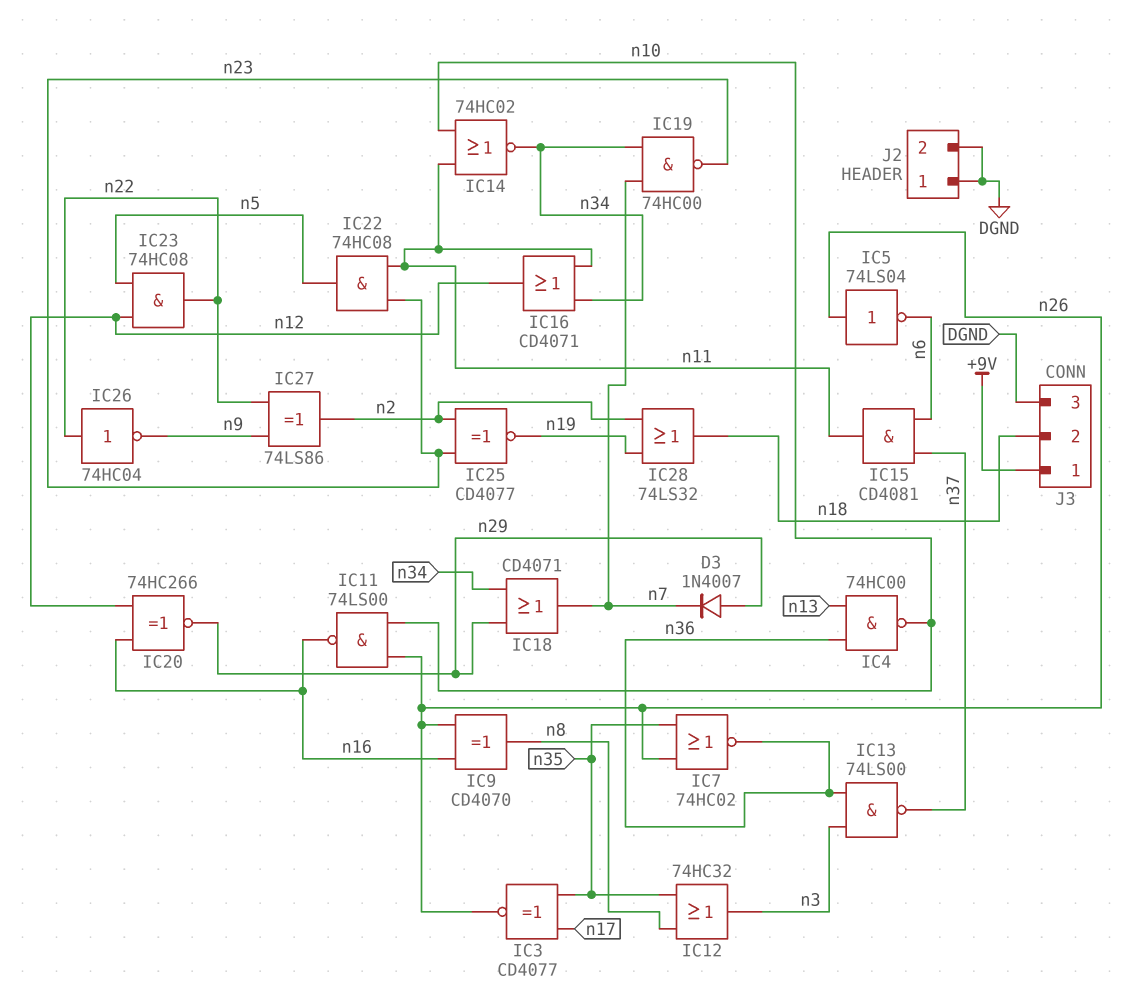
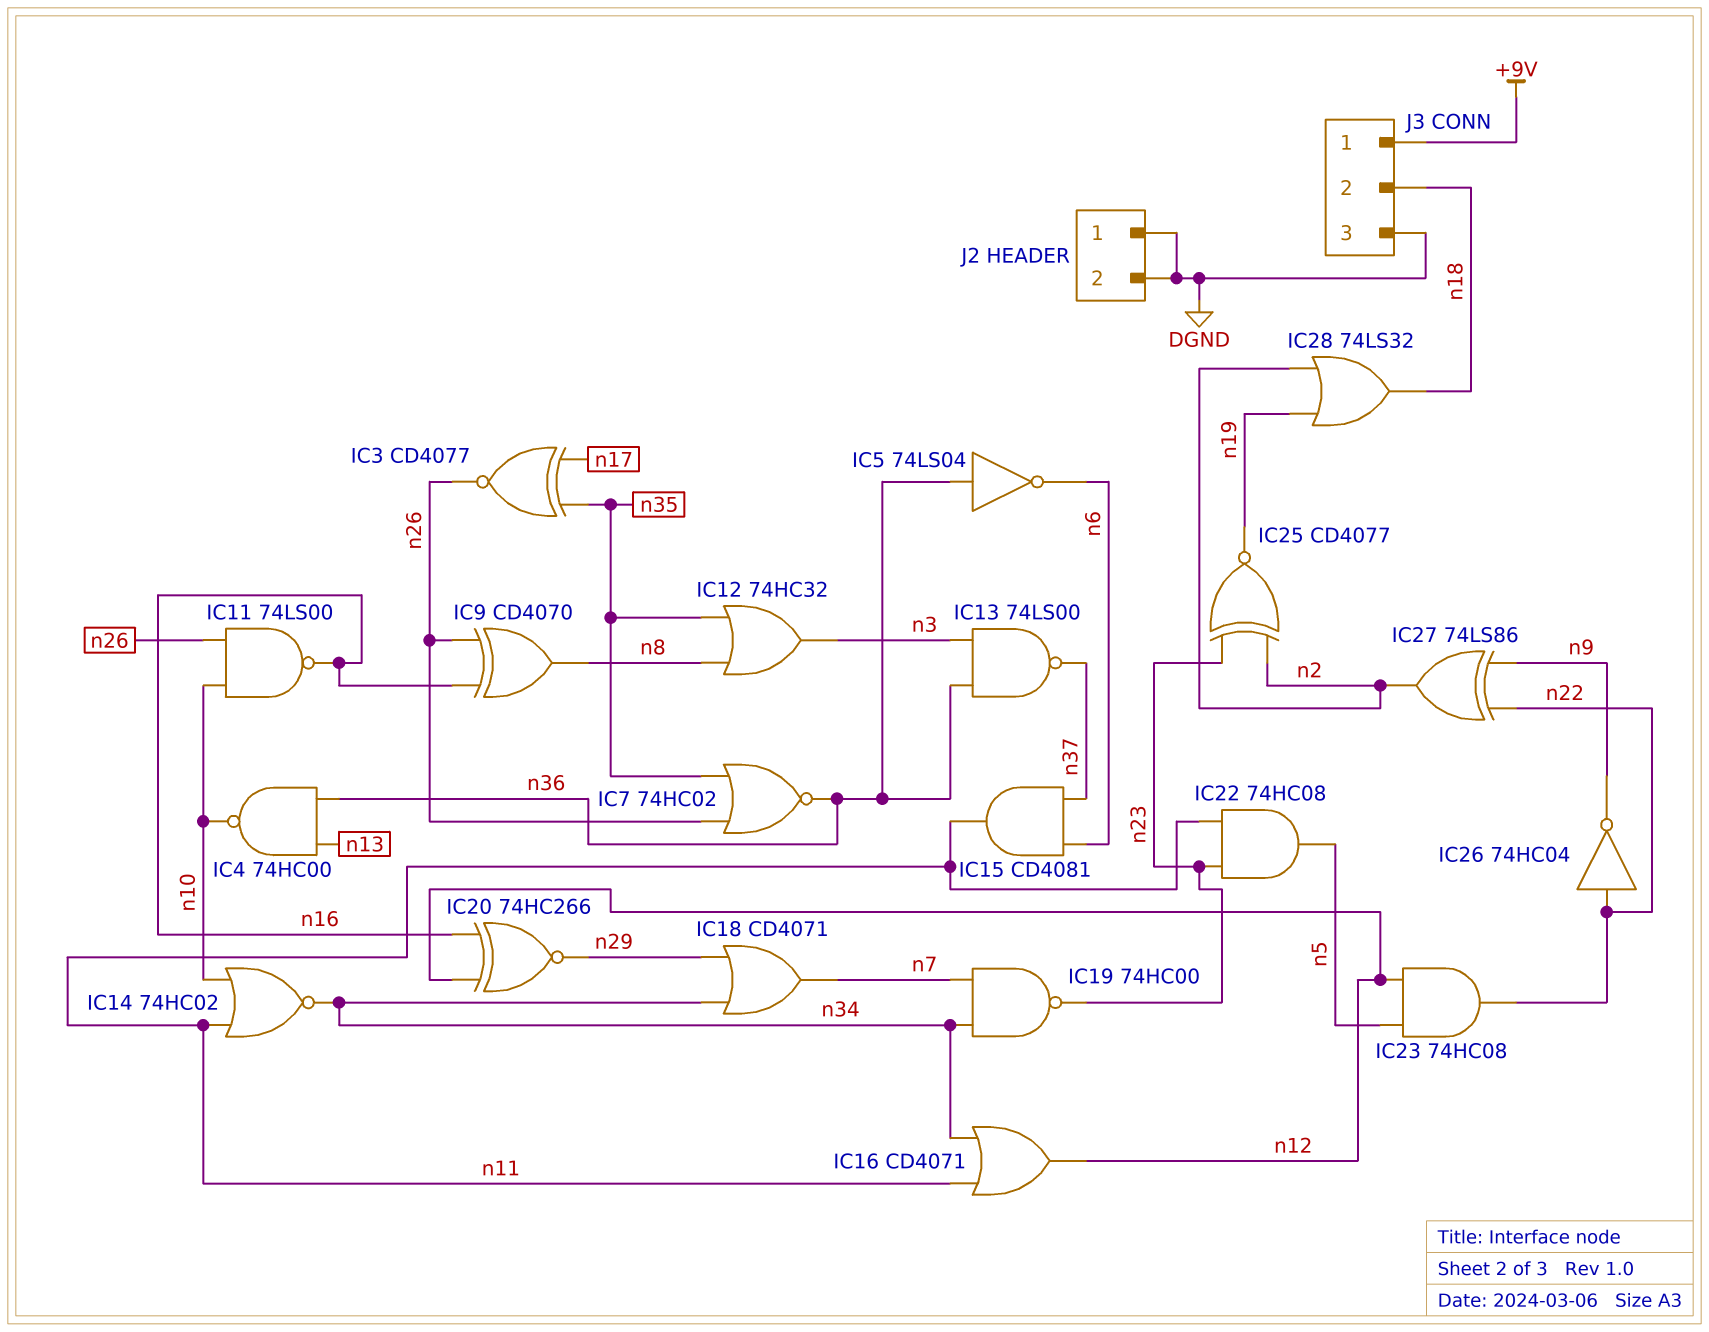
D3: diode 1N4007 (A n29, K n7) -> none
IC5: NOT 74LS04 (in n26, out n6) -> NOT 74LS04 (in n36, out n6)

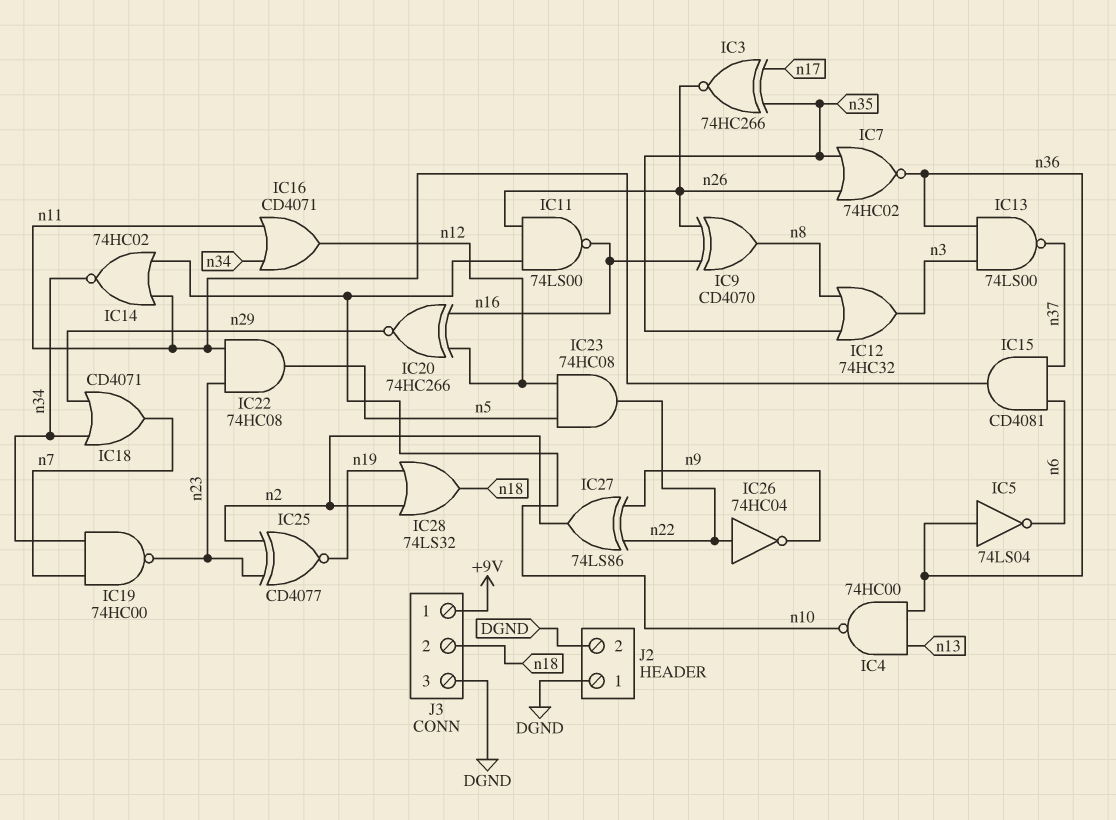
IC3: XNOR CD4077 (in n17, in n35, out n26) -> XNOR 74HC266 (in n17, in n35, out n26)

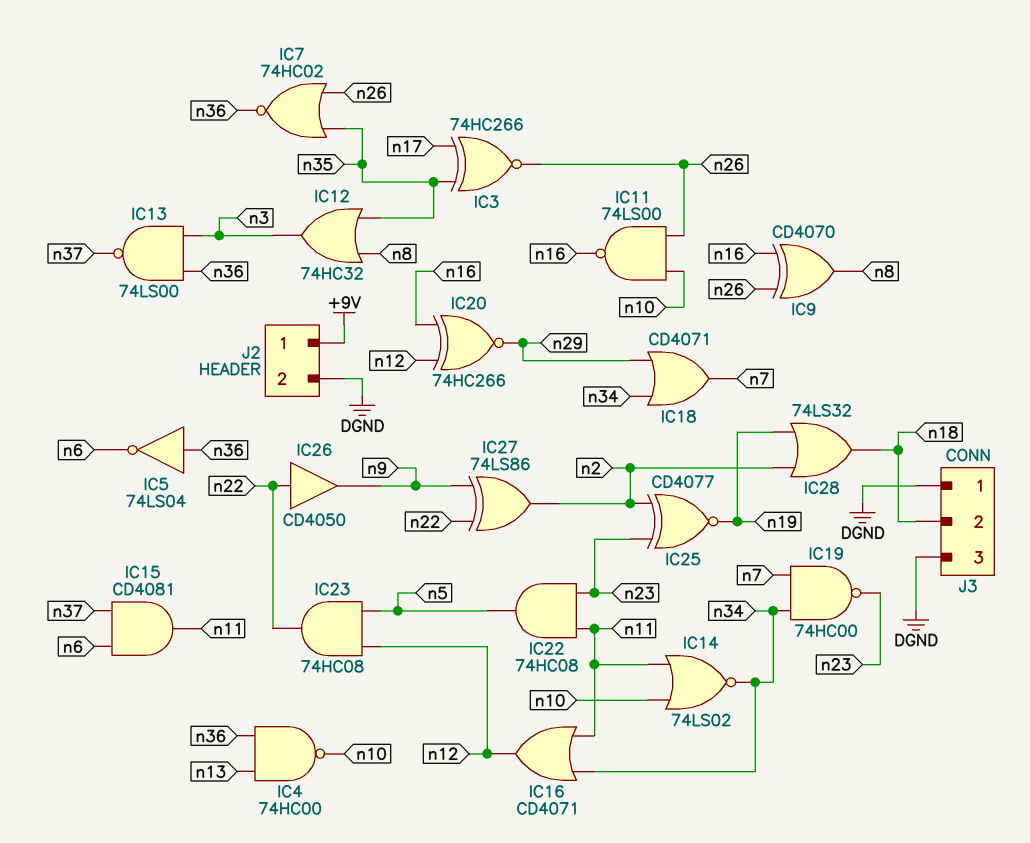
IC14: NOR 74HC02 (in n10, in n11, out n34) -> NOR 74LS02 (in n10, in n11, out n34)
IC26: NOT 74HC04 (in n22, out n9) -> buffer CD4050 (in n22, out n9)
J2 pin 1: DGND -> +9V
J3 pin 1: +9V -> DGND

